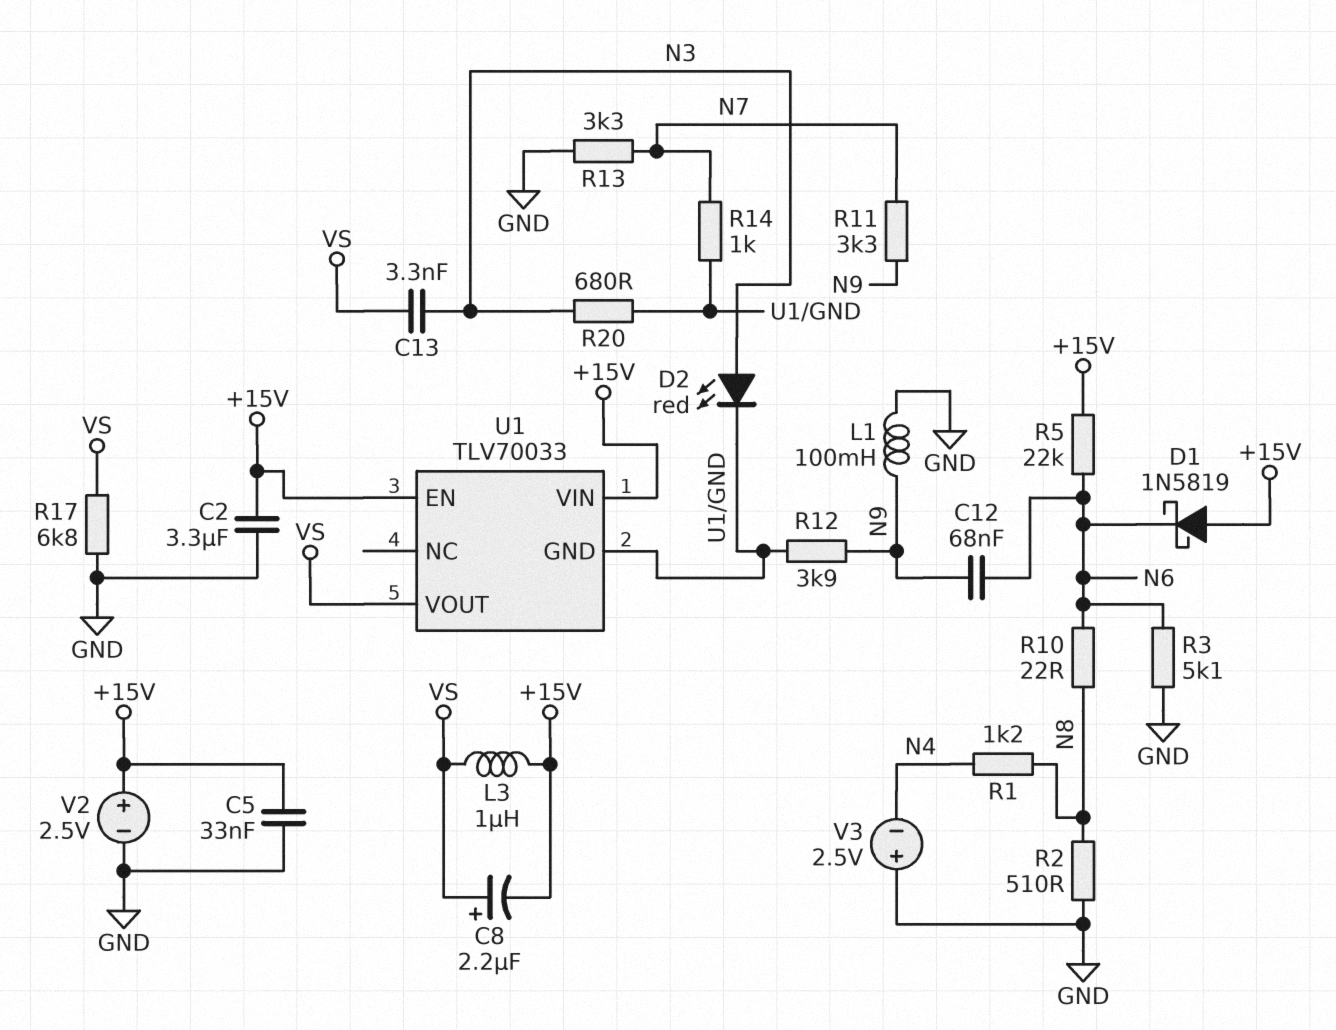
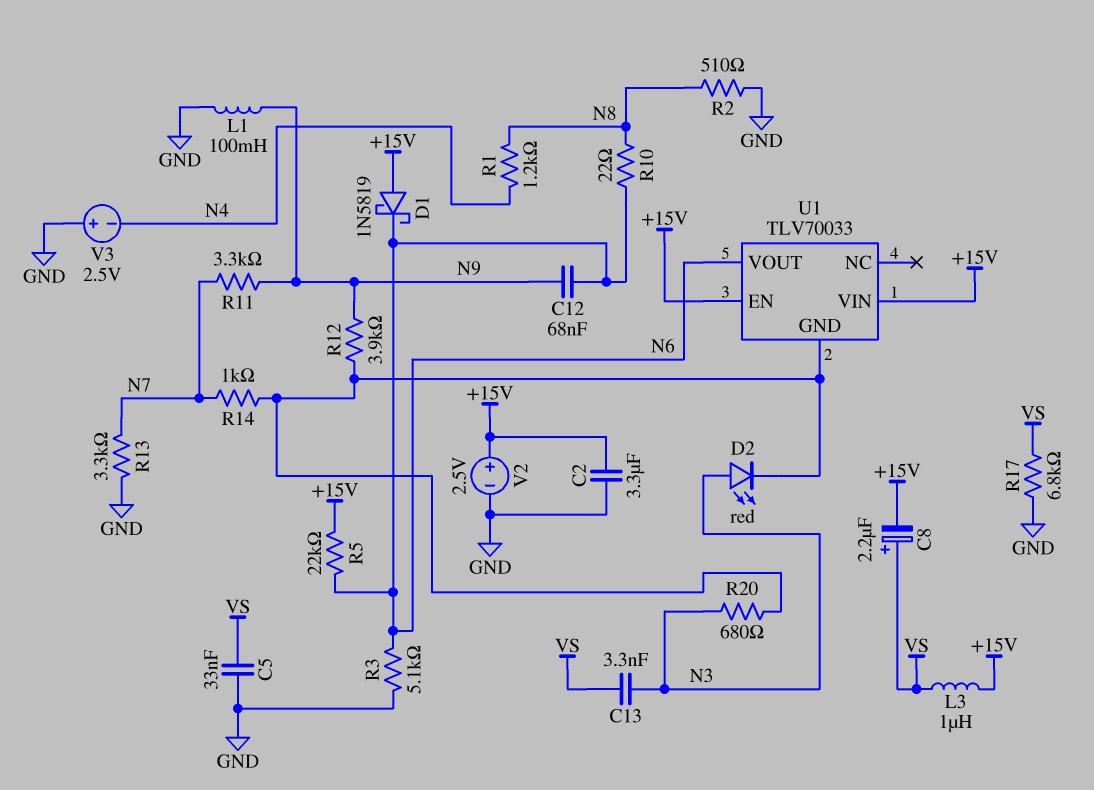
C5: 33nF (+15V, GND) -> 33nF (GND, VS)
U1 pin VOUT: VS -> N6

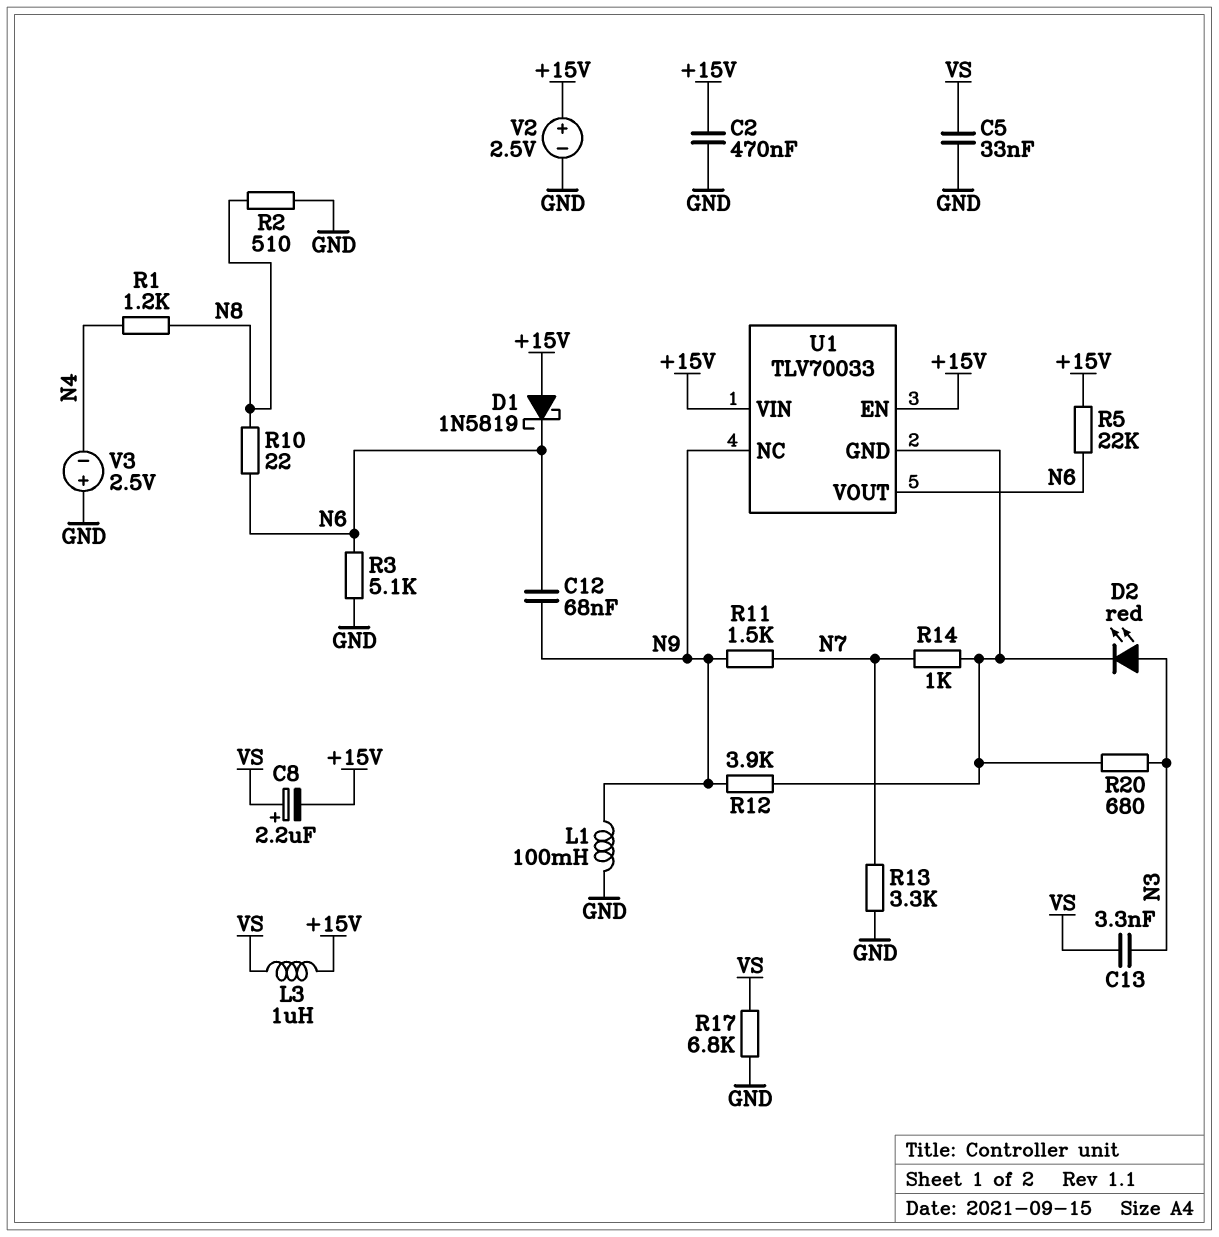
C2: 3.3uF (+15V, GND) -> 470nF (+15V, GND)
R11: 3.3k (N7, N9) -> 1.5k (N7, N9)
U1 pin NC: none -> N9

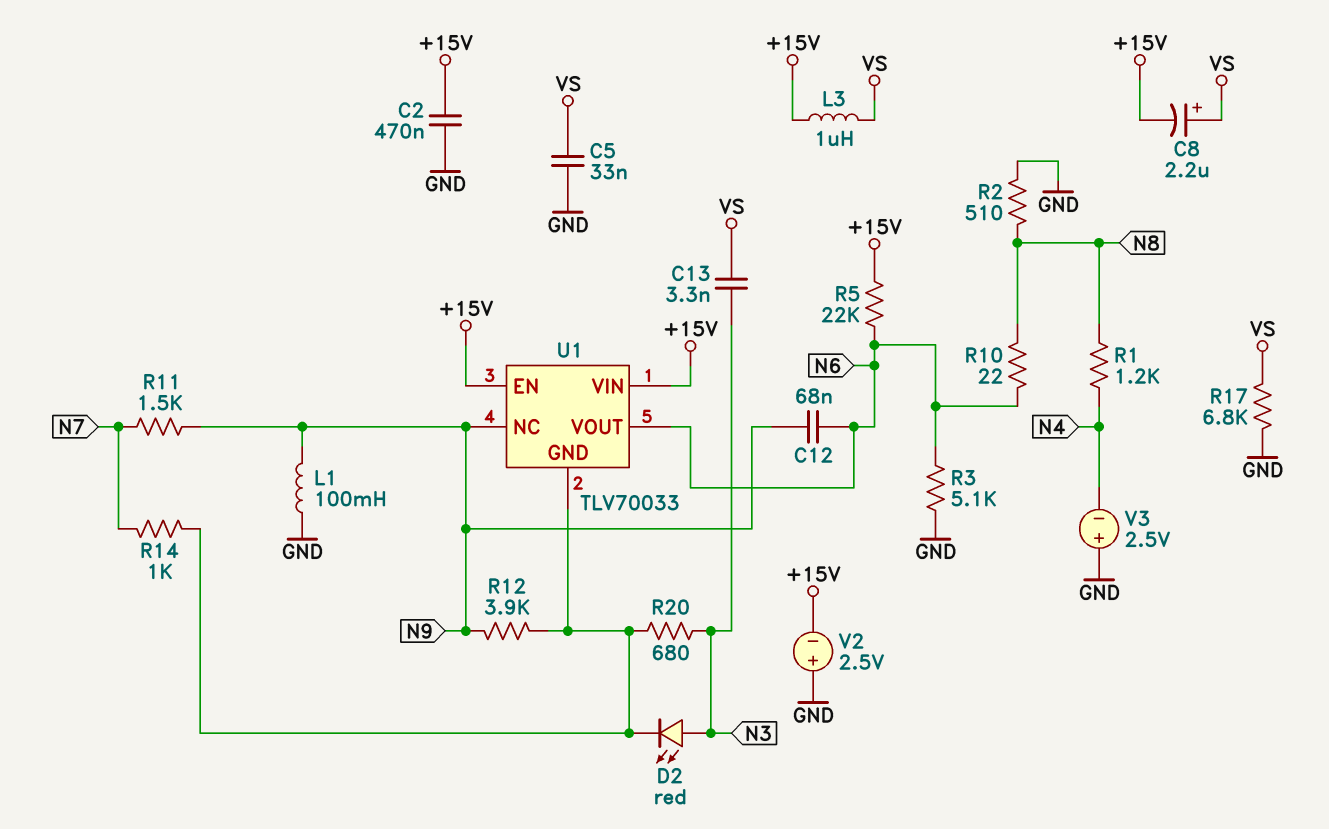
D1: schottky 1N5819 (A +15V, K N6) -> none
R13: 3.3k (GND, N7) -> none
V2: 2.5V (plus +15V, minus GND) -> 2.5V (plus GND, minus +15V)

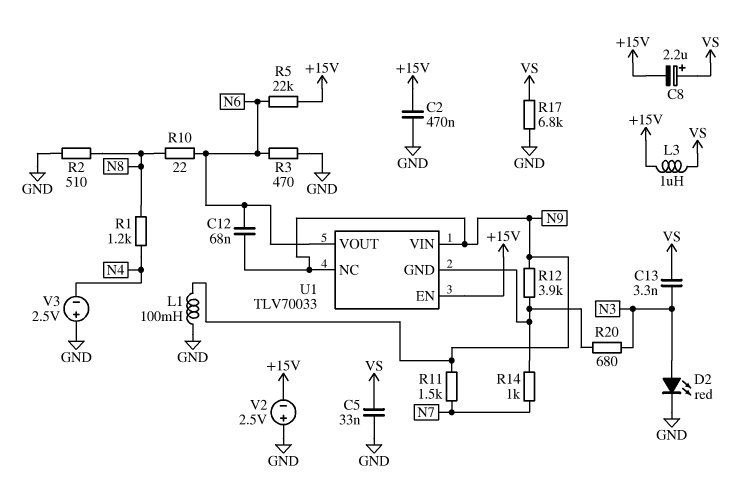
D2: LED red (A N3, K U1/GND) -> LED red (A N3, K GND)
R3: 5.1k (GND, N6) -> 470 (GND, N6)
U1 pin VIN: +15V -> N9

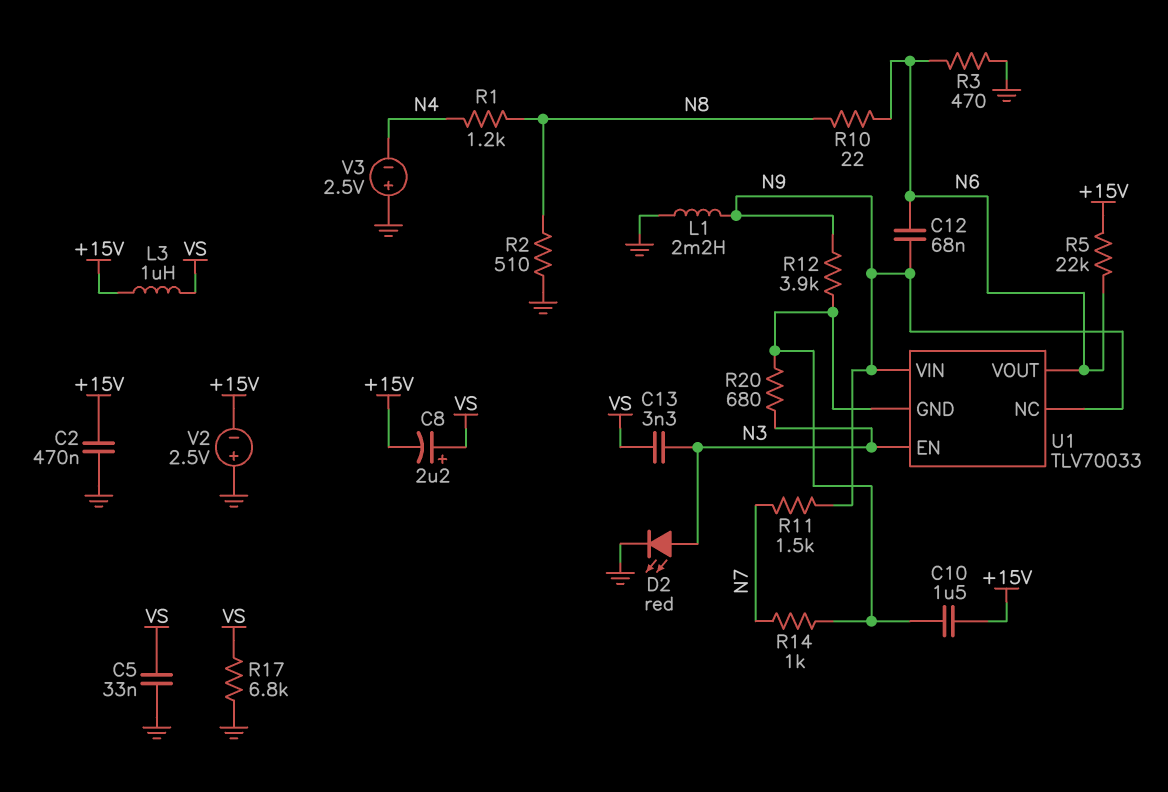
C10: none -> 1.5uF (+15V, U1/GND)
L1: 100mH (GND, N9) -> 2.2mH (GND, N9)
U1 pin EN: +15V -> N3

